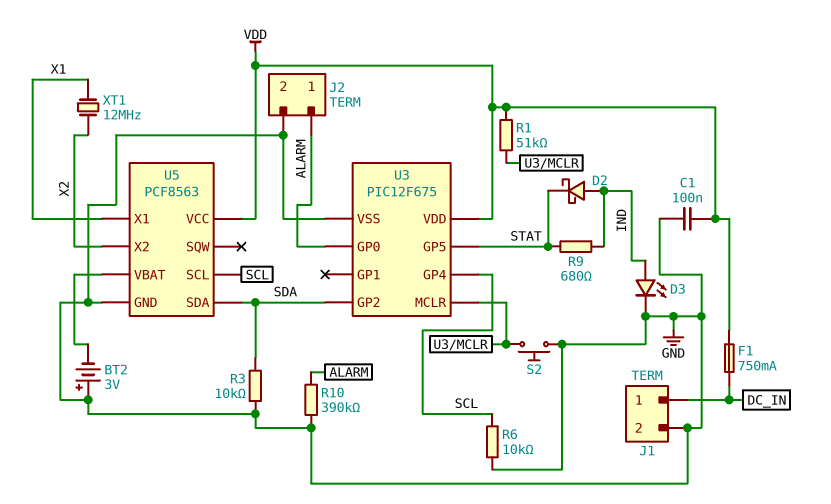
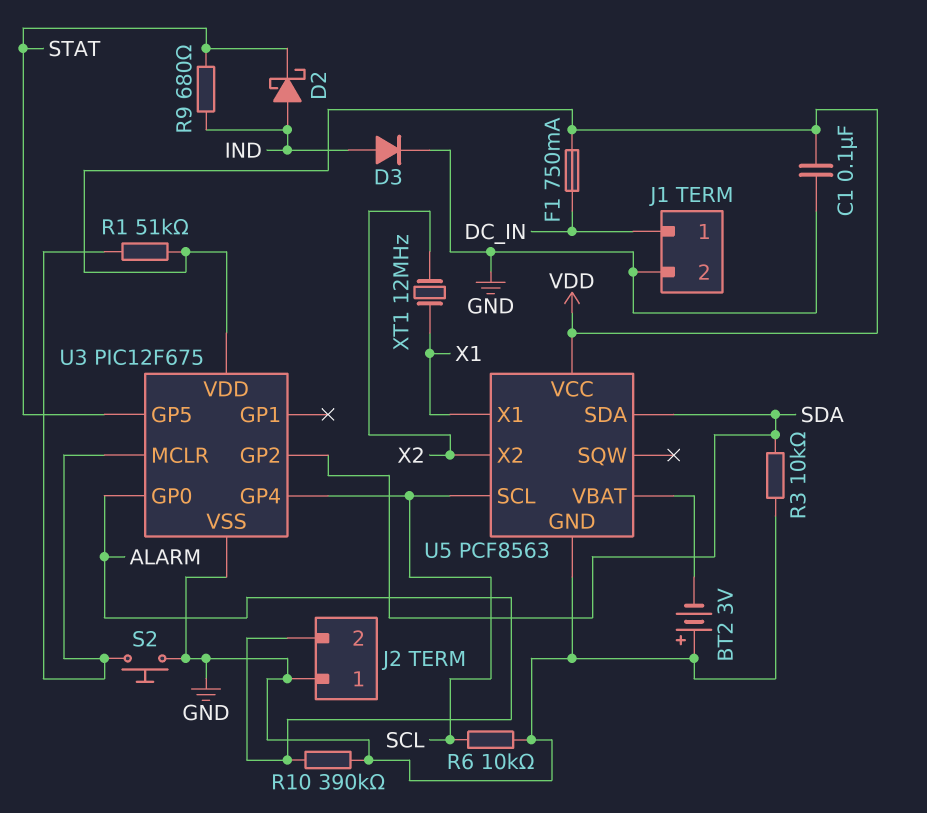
D3: LED (A IND, K GND) -> diode (A IND, K GND)
J2 pin 1: ALARM -> GND
J2 pin 2: GND -> ALARM

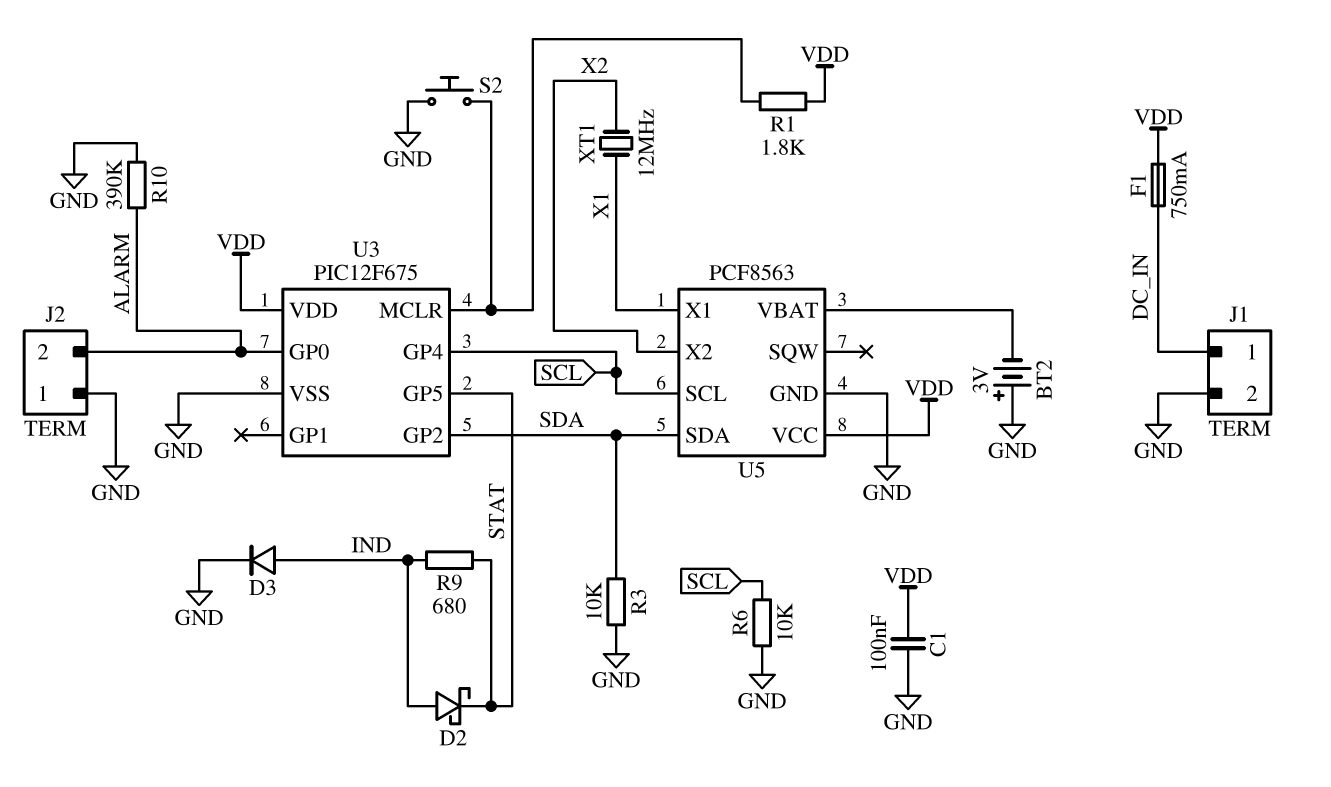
R1: 51k (U3/MCLR, VDD) -> 1.8k (U3/MCLR, VDD)

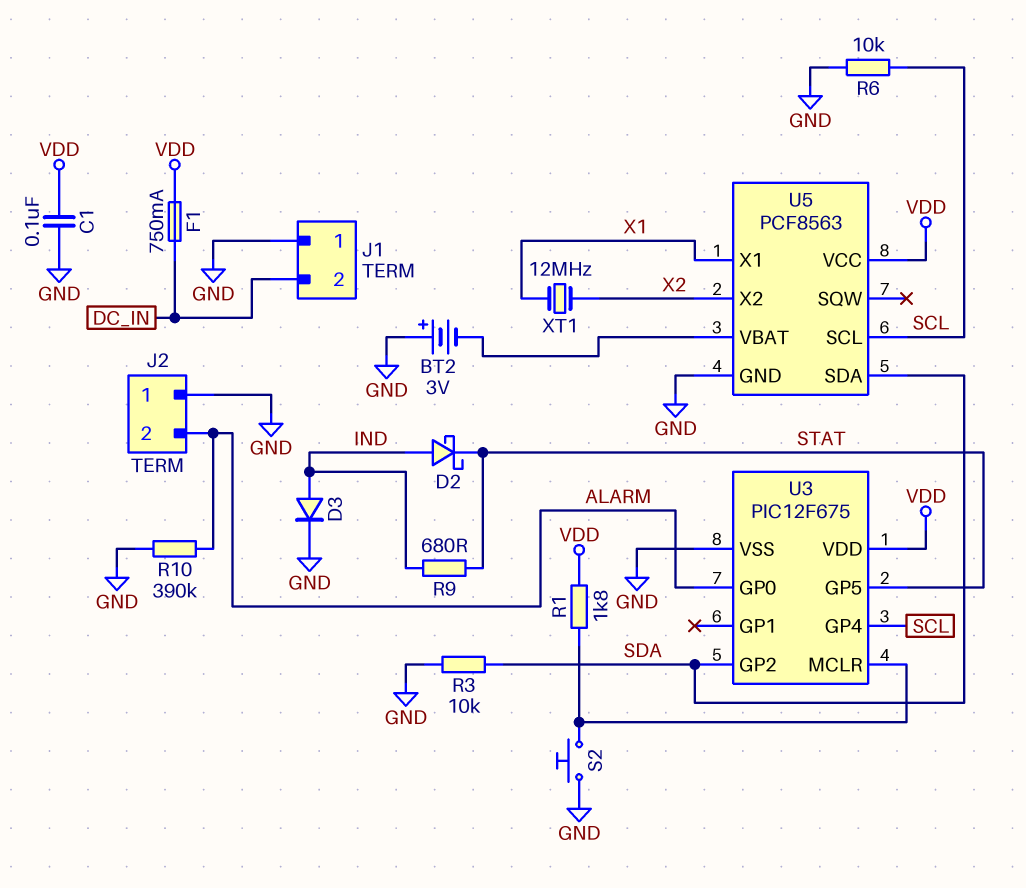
J1 pin 1: DC_IN -> GND
J1 pin 2: GND -> DC_IN

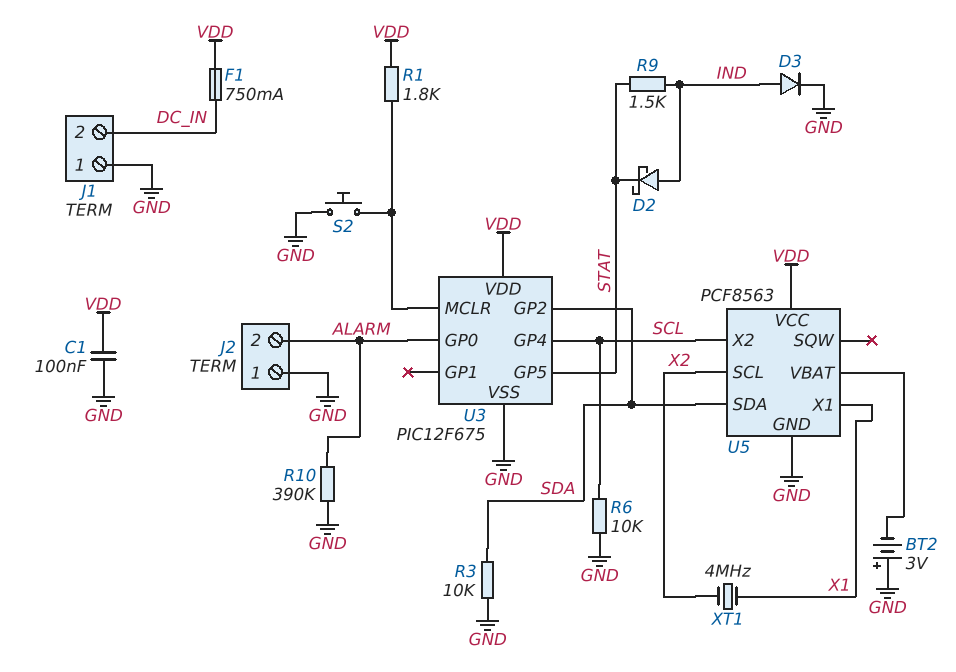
R9: 680 (IND, STAT) -> 1.5k (IND, STAT)
U5 pin SCL: SCL -> X2
U5 pin X2: X2 -> SCL
XT1: 12MHz (X1, X2) -> 4MHz (X1, X2)

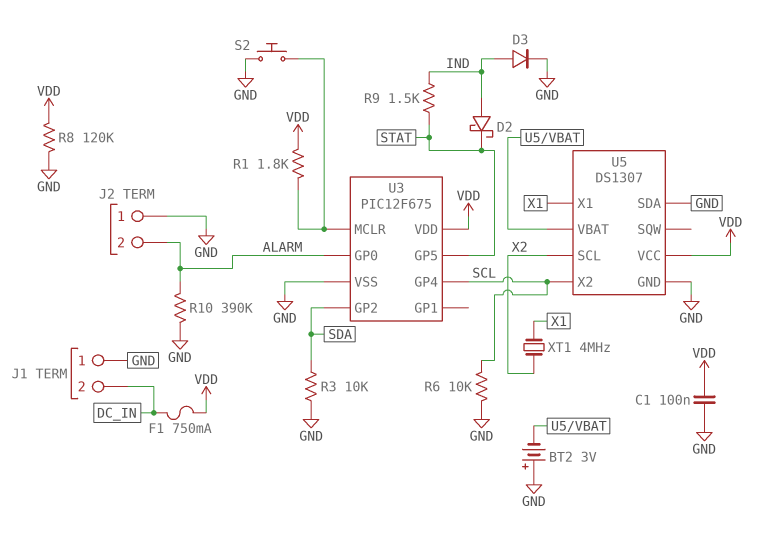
R8: none -> 120k (GND, VDD)
U5: PCF8563 -> DS1307
U5 pin SDA: SDA -> GND

